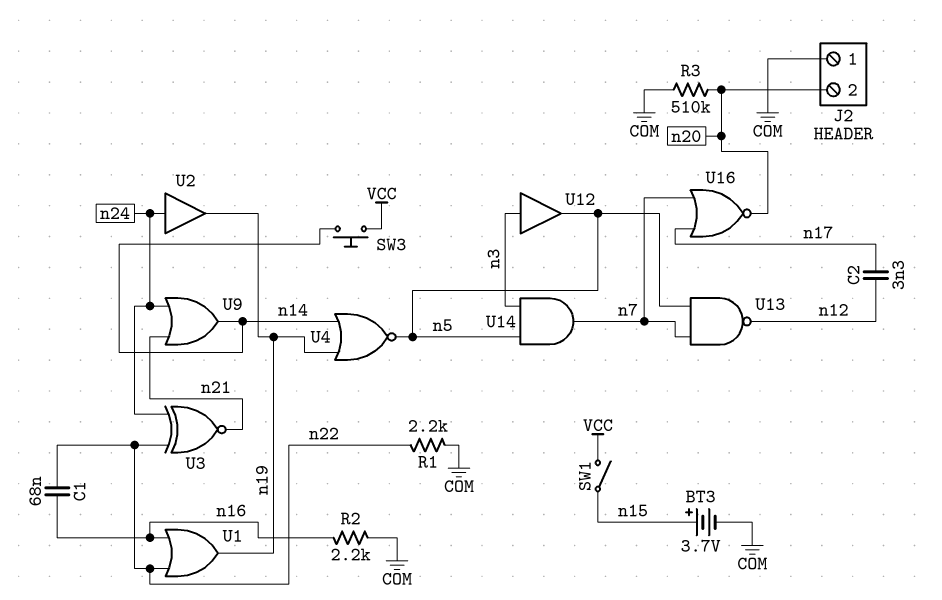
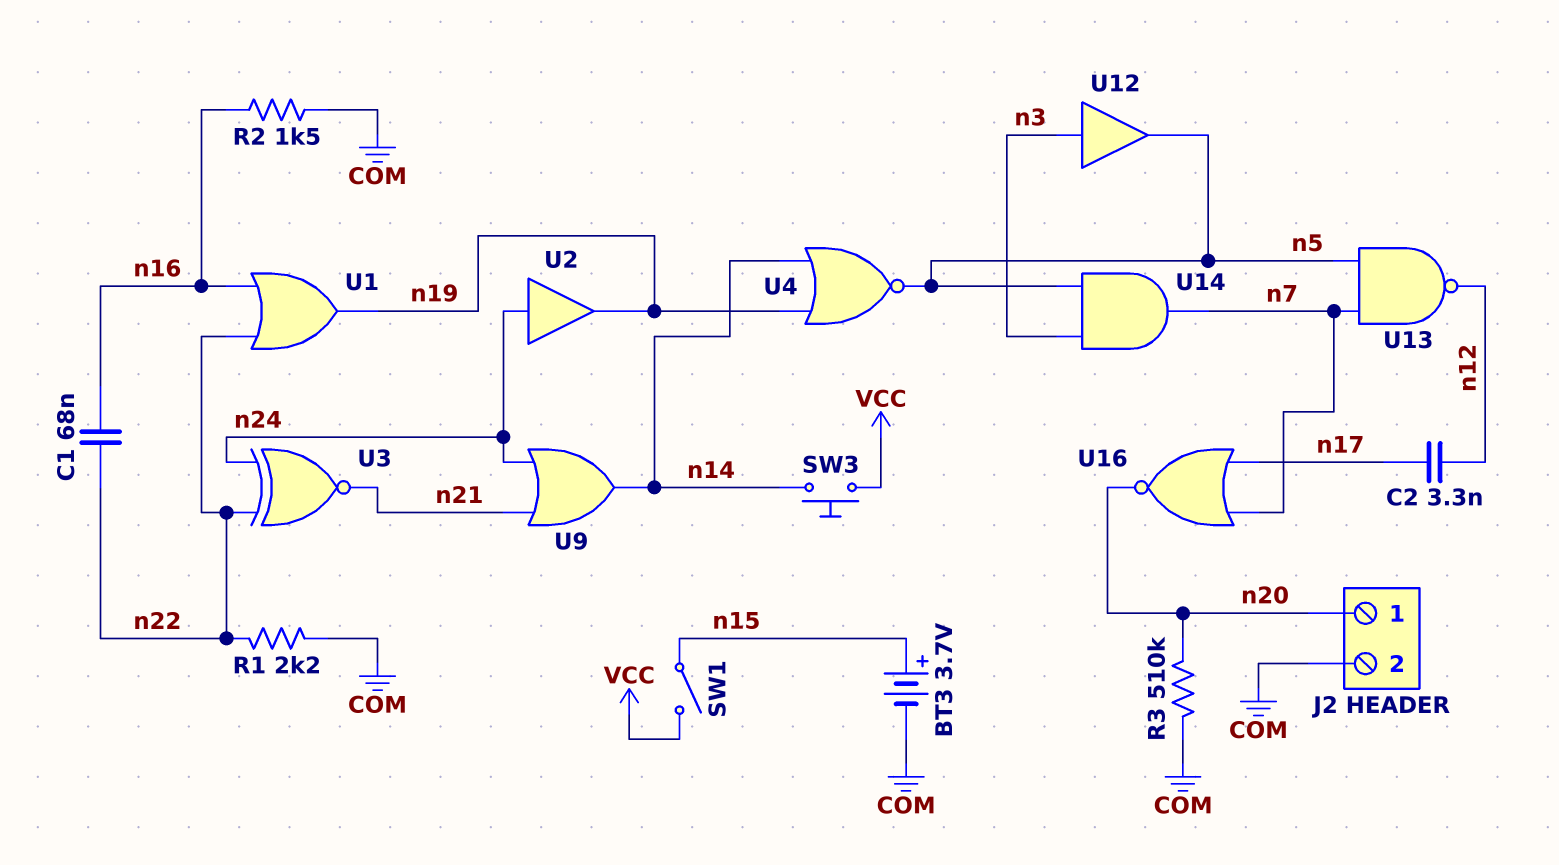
J2 pin 1: COM -> n20
J2 pin 2: n20 -> COM
R2: 2.2k (COM, n16) -> 1.5k (COM, n16)

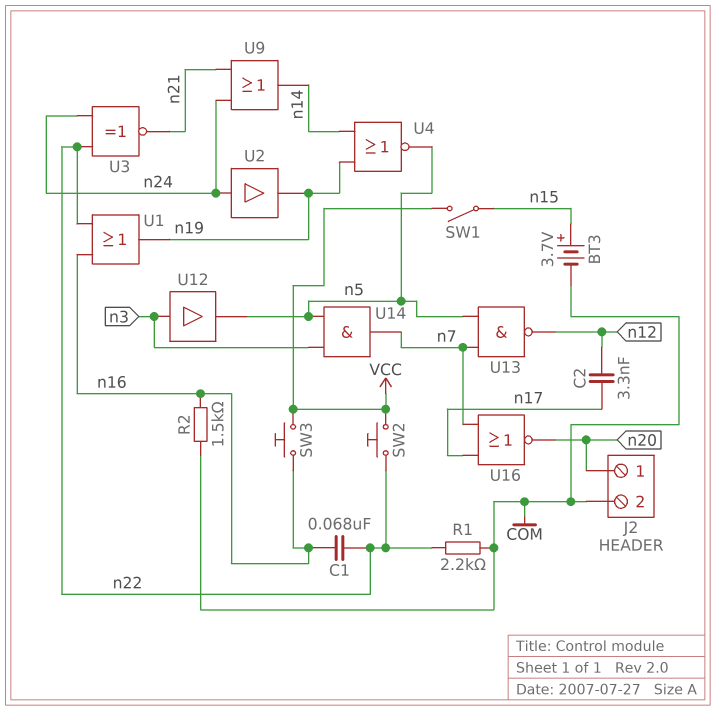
R3: 510k (COM, n20) -> none
SW2: none -> button (VCC, n22)
SW3: button (VCC, n14) -> button (VCC, n16)

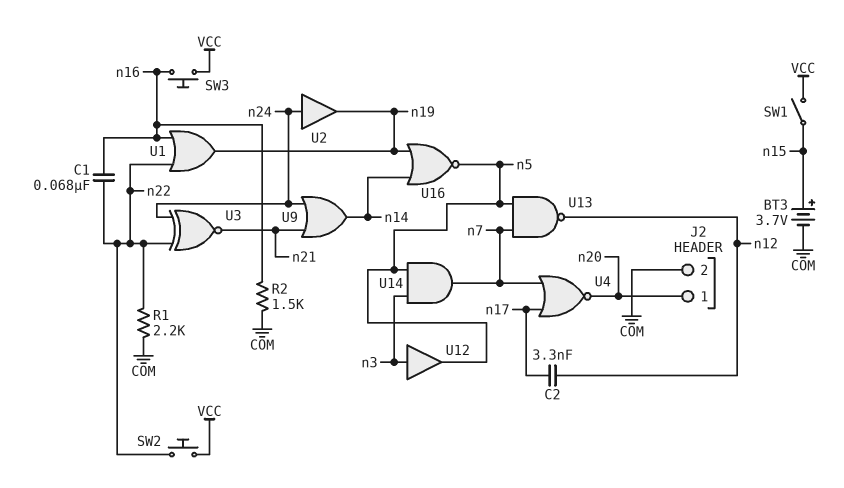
U4: NOR (in n14, in n19, out n5) -> NOR (in n7, in n17, out n20)
U16: NOR (in n7, in n17, out n20) -> NOR (in n14, in n19, out n5)

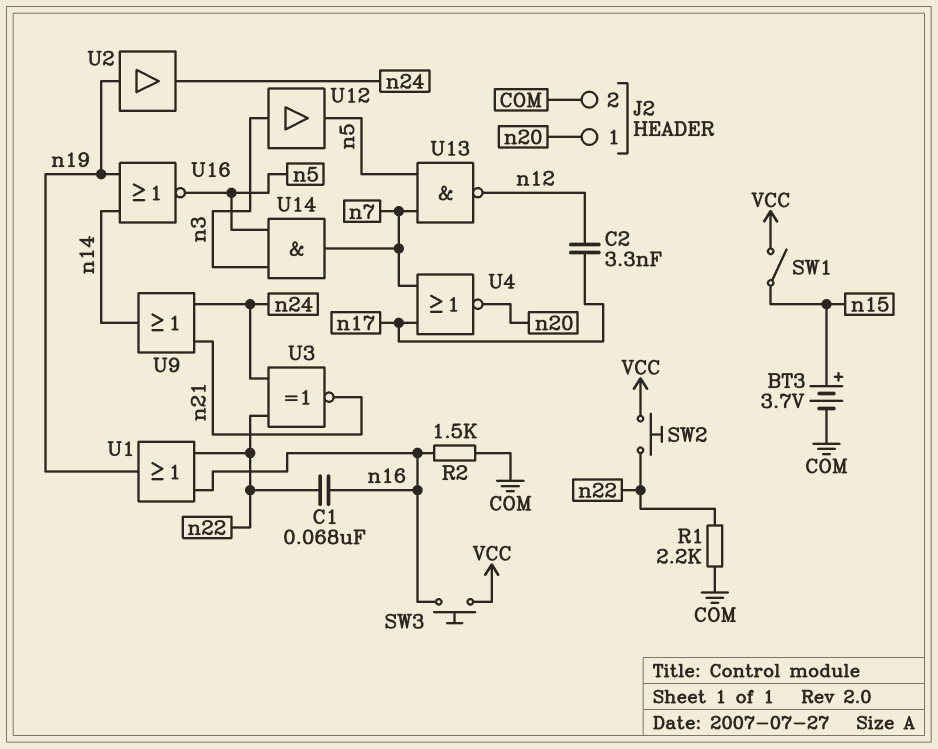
U2: buffer (in n24, out n19) -> buffer (in n19, out n24)

